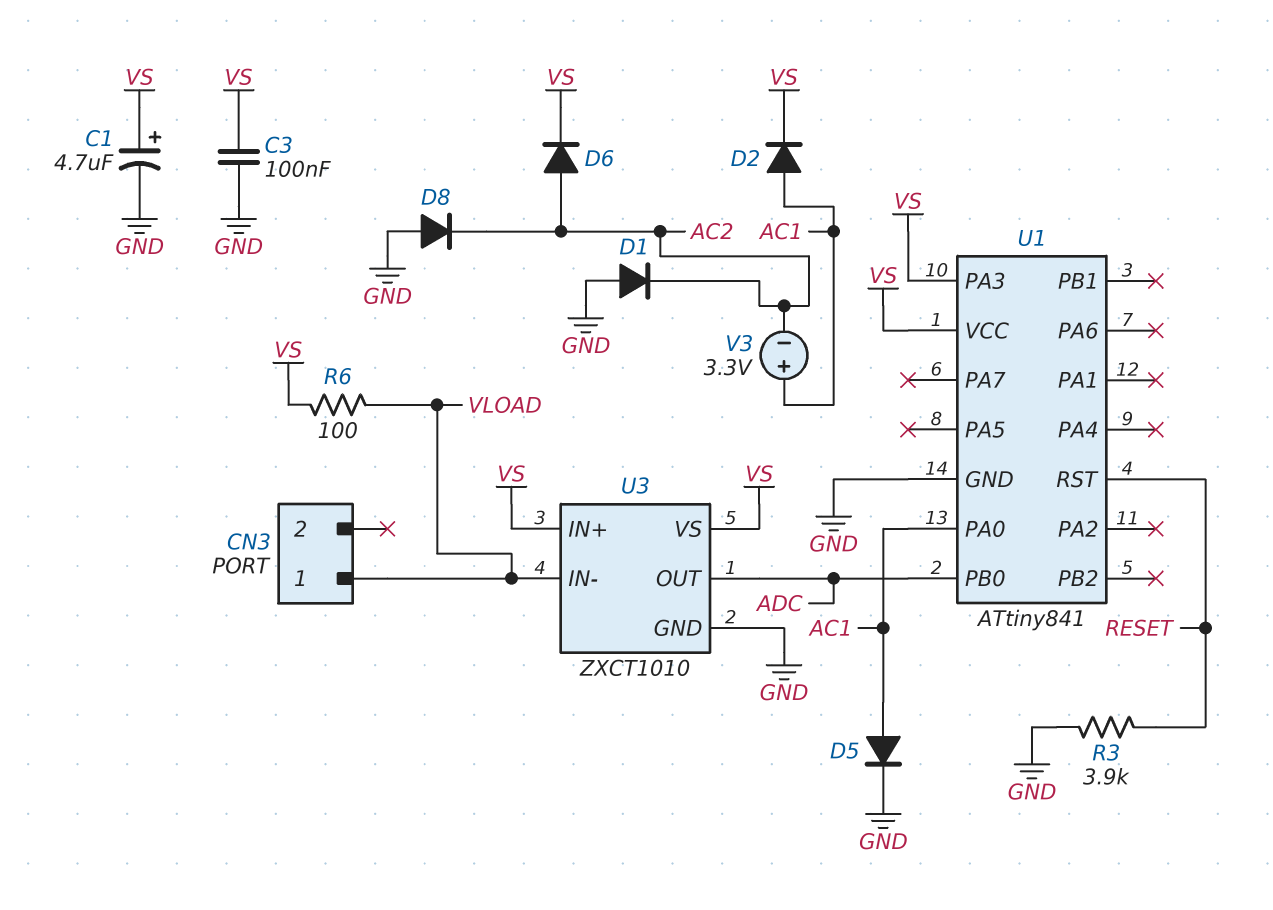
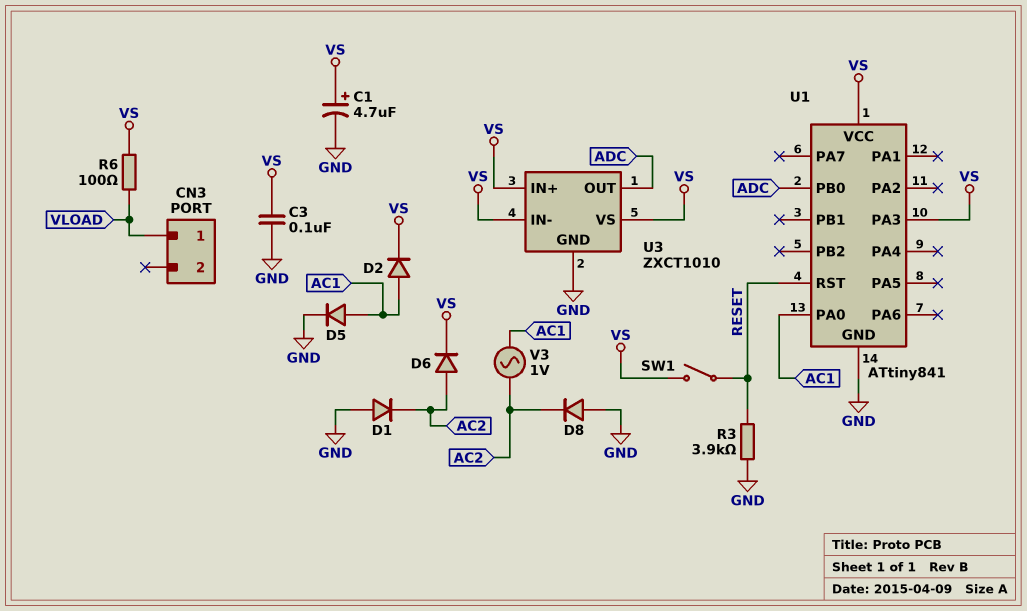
SW1: none -> switch (RESET, VS)
U3 pin IN-: VLOAD -> VS
V3: 3.3V (plus AC1, minus AC2) -> AC 1V (AC1, AC2)

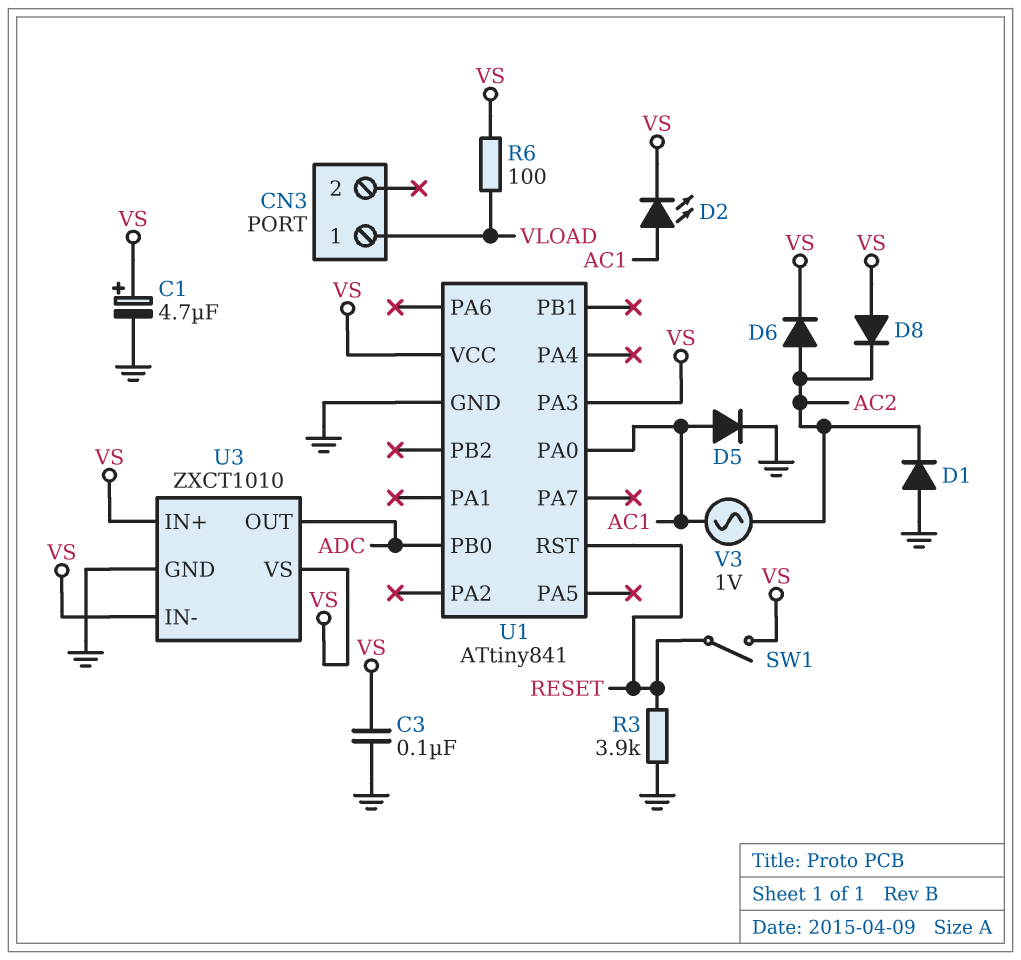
D2: diode (A AC1, K VS) -> LED (A AC1, K VS)
D8: diode (A GND, K AC2) -> diode (A VS, K AC2)

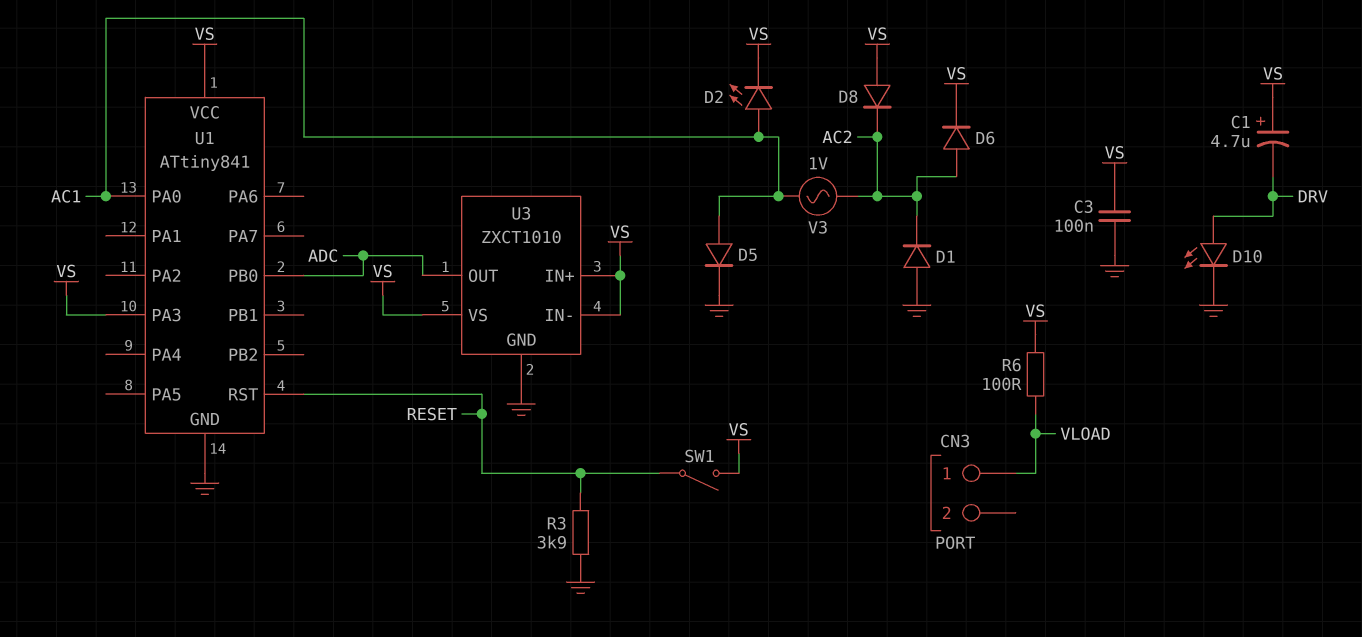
C1: 4.7uF (plus VS, minus GND) -> 4.7uF (plus VS, minus DRV)
D10: none -> LED (A DRV, K GND)

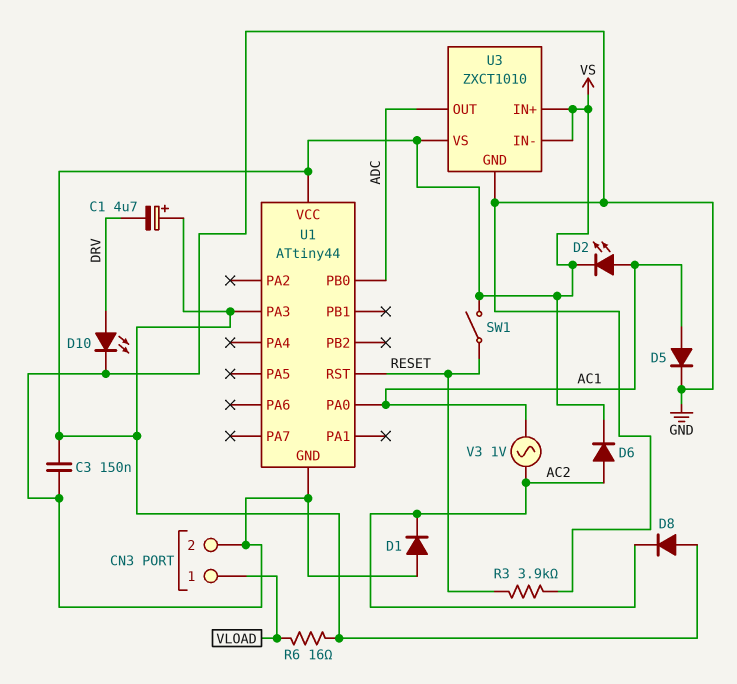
C3: 100nF (GND, VS) -> 150nF (GND, VS)
CN3 pin 2: none -> GND
R6: 100 (VLOAD, VS) -> 16 (VLOAD, VS)
U1: ATtiny841 -> ATtiny44

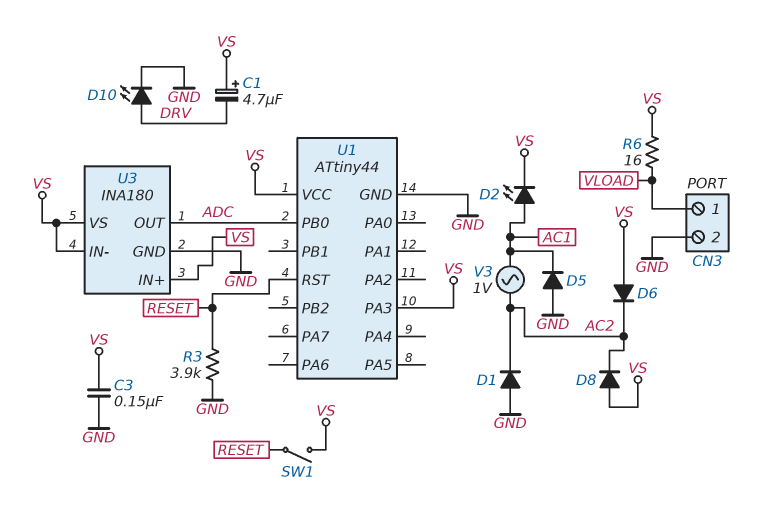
D5: diode (A AC1, K GND) -> diode (A GND, K AC1)
D6: diode (A AC2, K VS) -> diode (A VS, K AC2)
U1 pin PA0: AC1 -> none
U3: ZXCT1010 -> INA180

